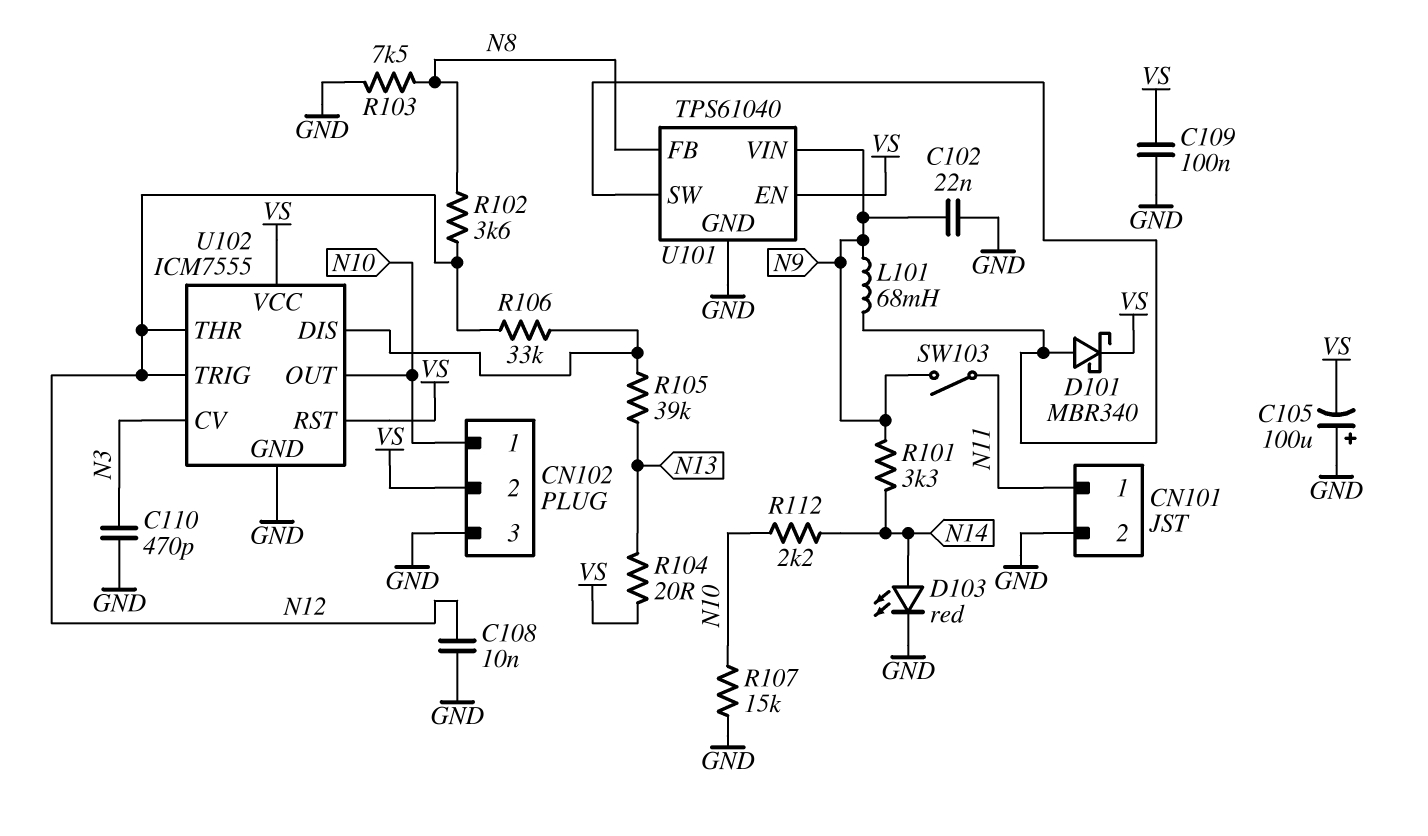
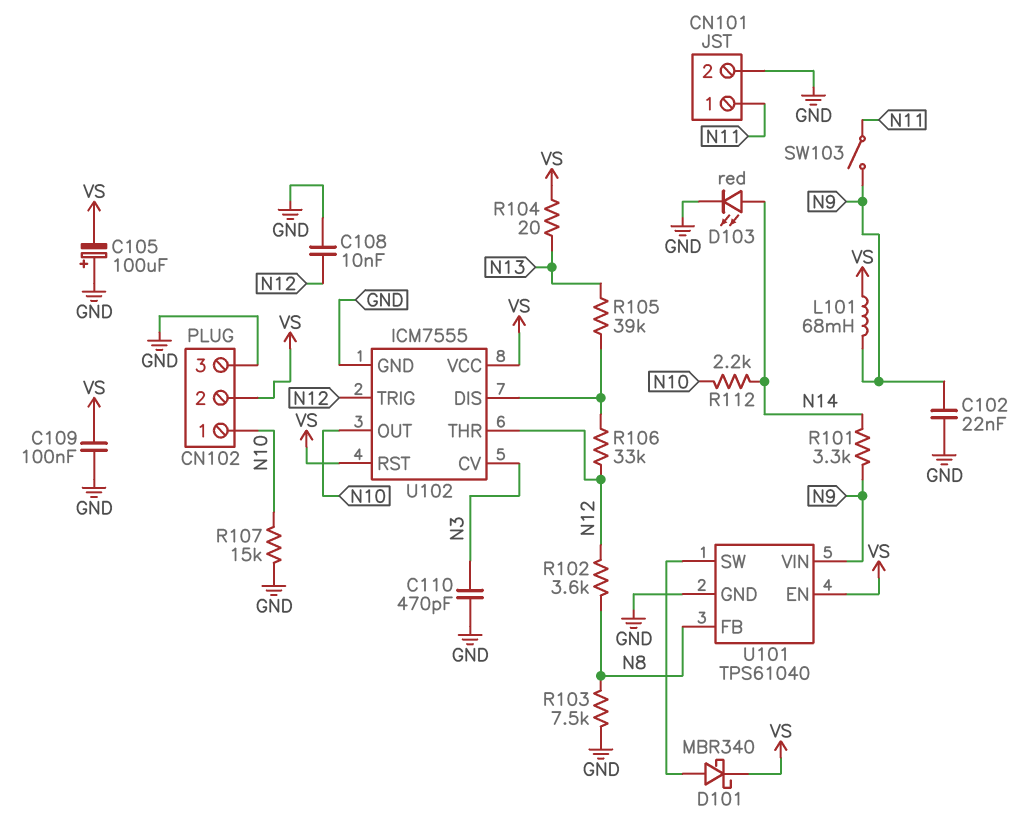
L101: 68mH (N9, U101/SW) -> 68mH (N9, VS)

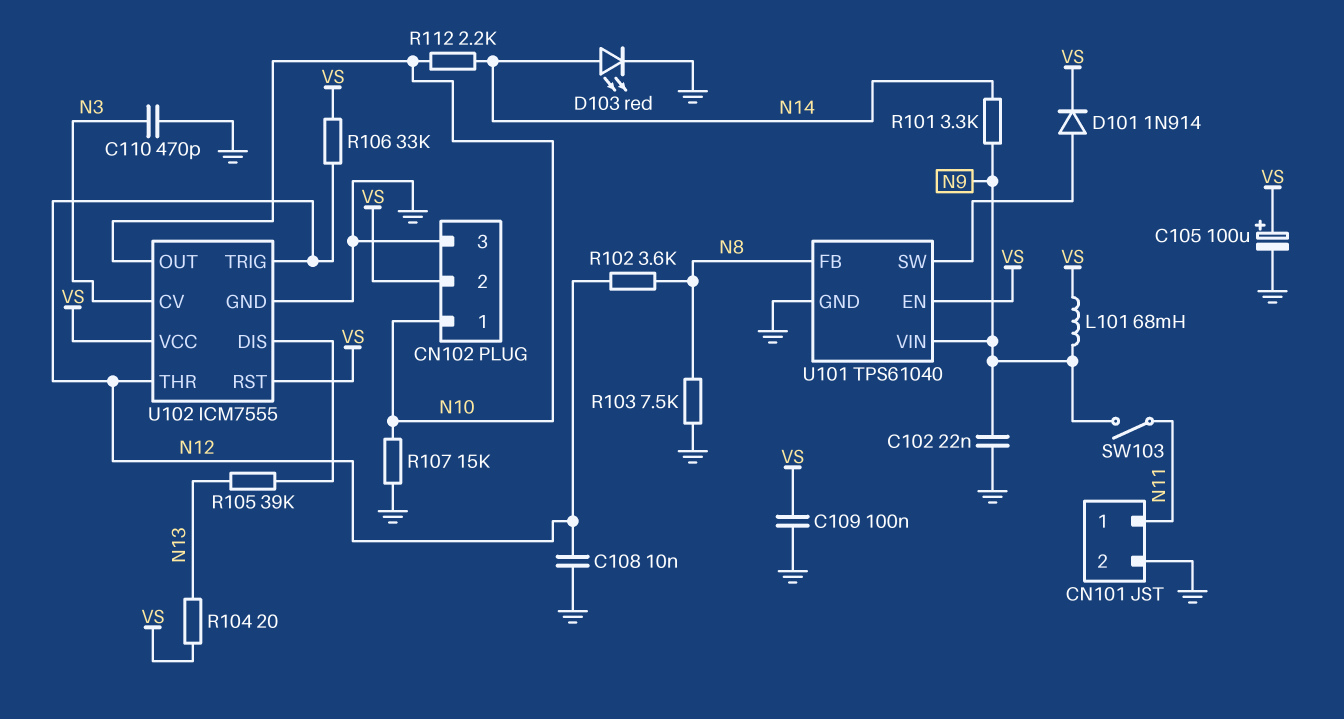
C105: 100uF (plus GND, minus VS) -> 100uF (plus VS, minus GND)
D101: schottky MBR340 (A U101/SW, K VS) -> diode 1N914 (A U101/SW, K VS)
R106: 33k (N12, U102/DIS) -> 33k (N12, VS)

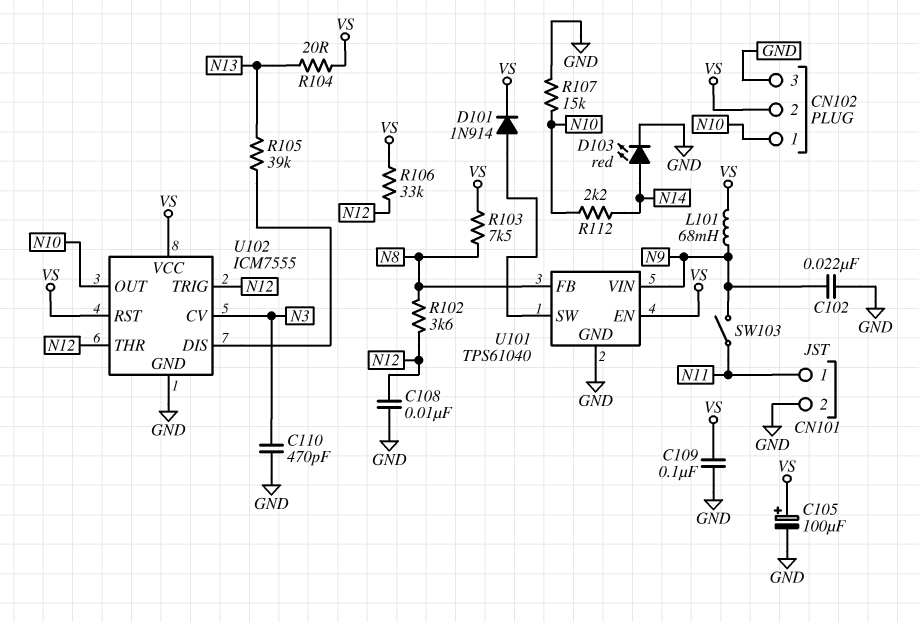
R101: 3.3k (N9, N14) -> none
R103: 7.5k (GND, N8) -> 7.5k (N8, VS)

